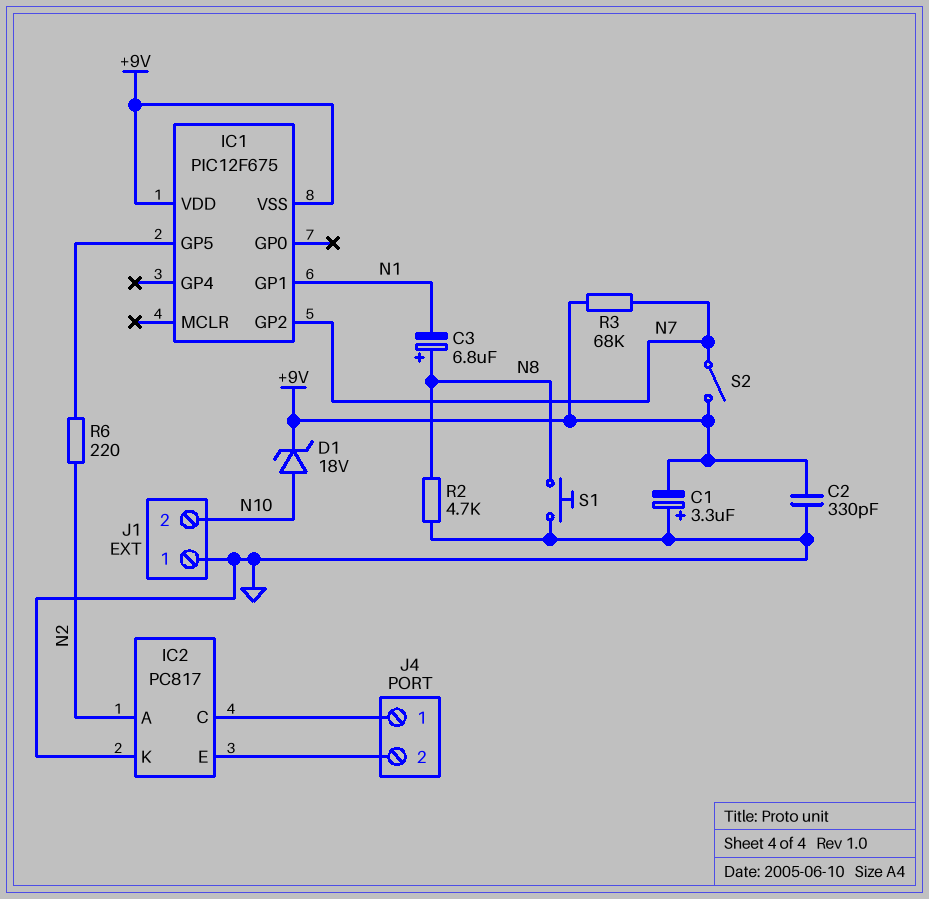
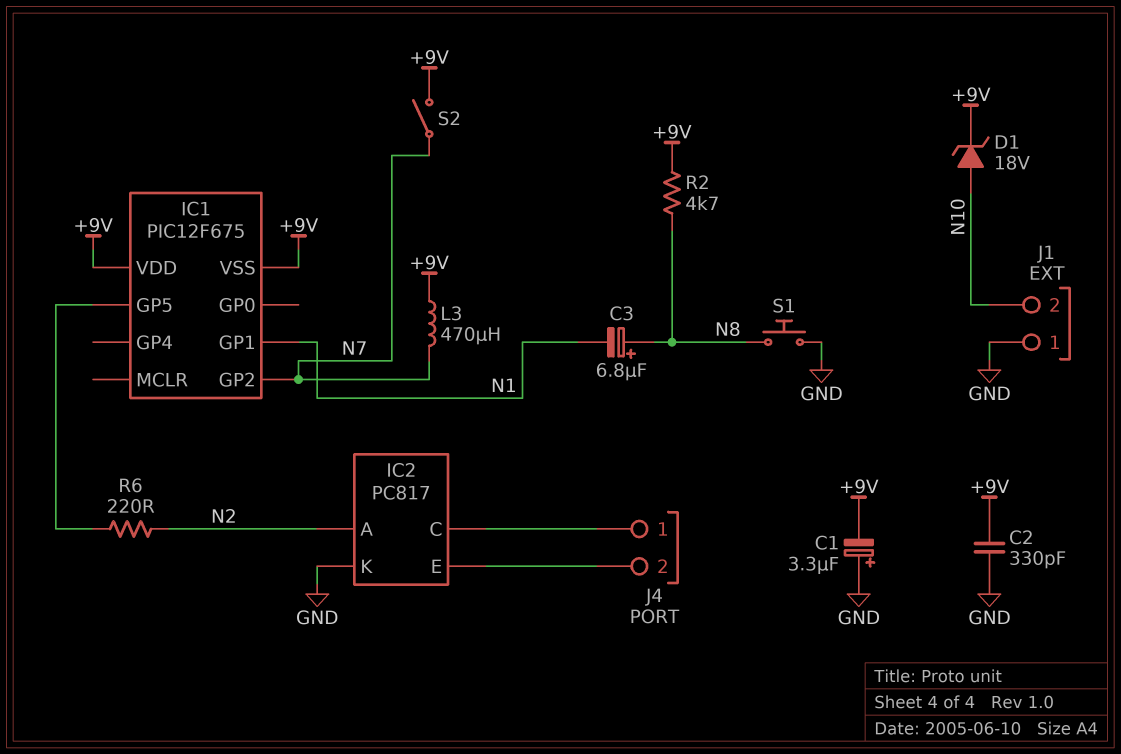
L3: none -> 470uH (+9V, N7)
R2: 4.7k (GND, N8) -> 4.7k (+9V, N8)
R3: 68k (+9V, N7) -> none

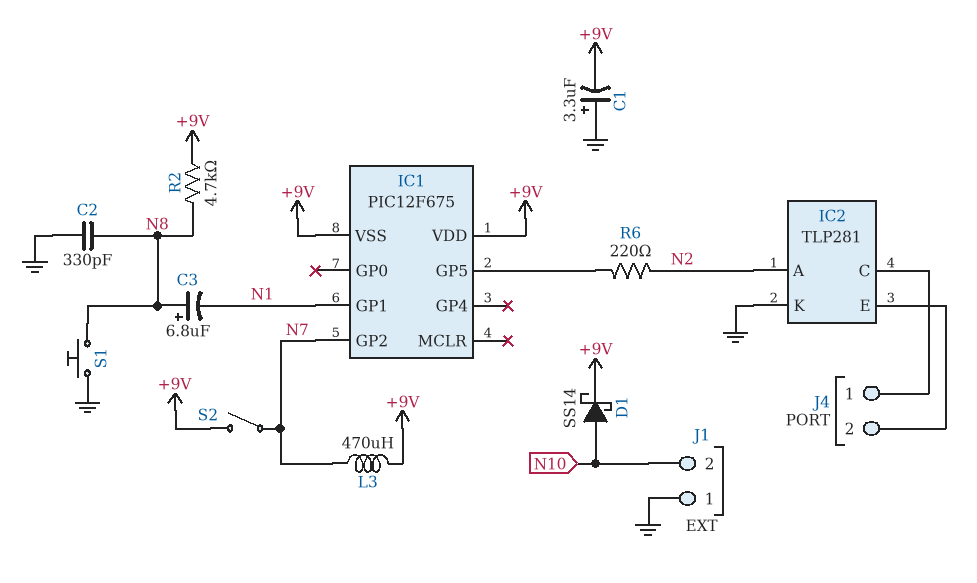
C2: 330pF (+9V, GND) -> 330pF (GND, N8)
D1: zener 18V (A N10, K +9V) -> schottky SS14 (A N10, K +9V)
IC2: PC817 -> TLP281

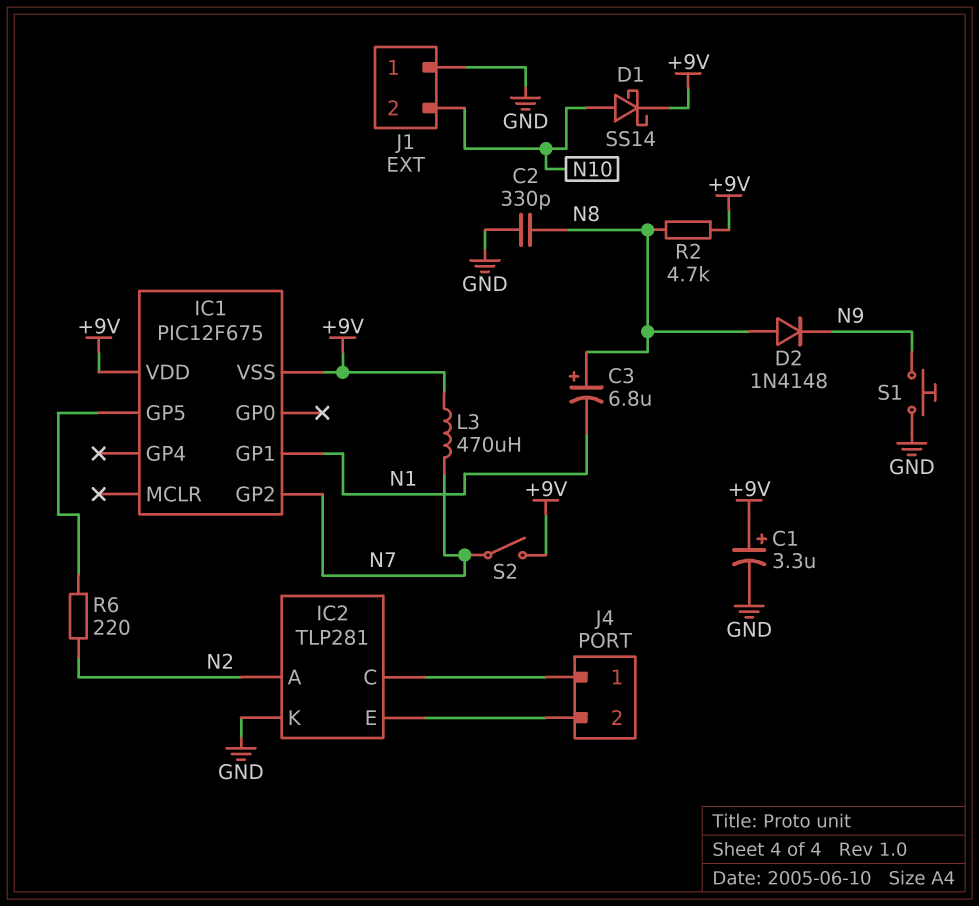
C1: 3.3uF (plus GND, minus +9V) -> 3.3uF (plus +9V, minus GND)
D2: none -> diode 1N4148 (A N8, K N9)
S1: button (GND, N8) -> button (GND, N9)

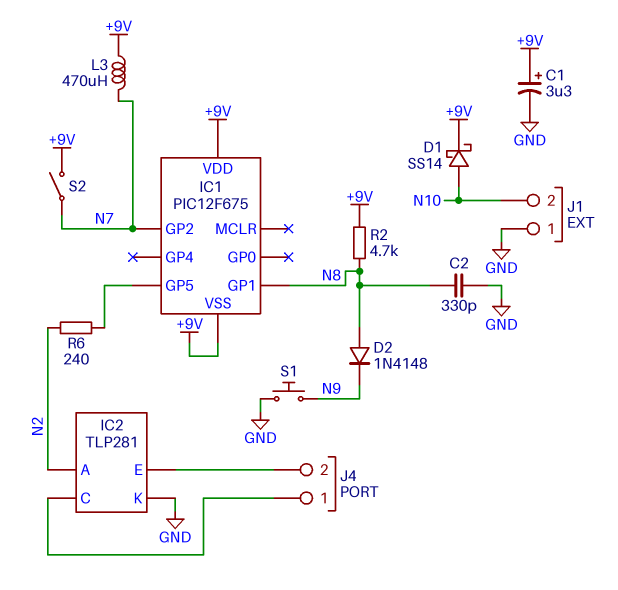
C3: 6.8uF (plus N8, minus N1) -> none
IC1 pin GP1: N1 -> N8
R6: 220 (IC1/GP5, N2) -> 240 (IC1/GP5, N2)

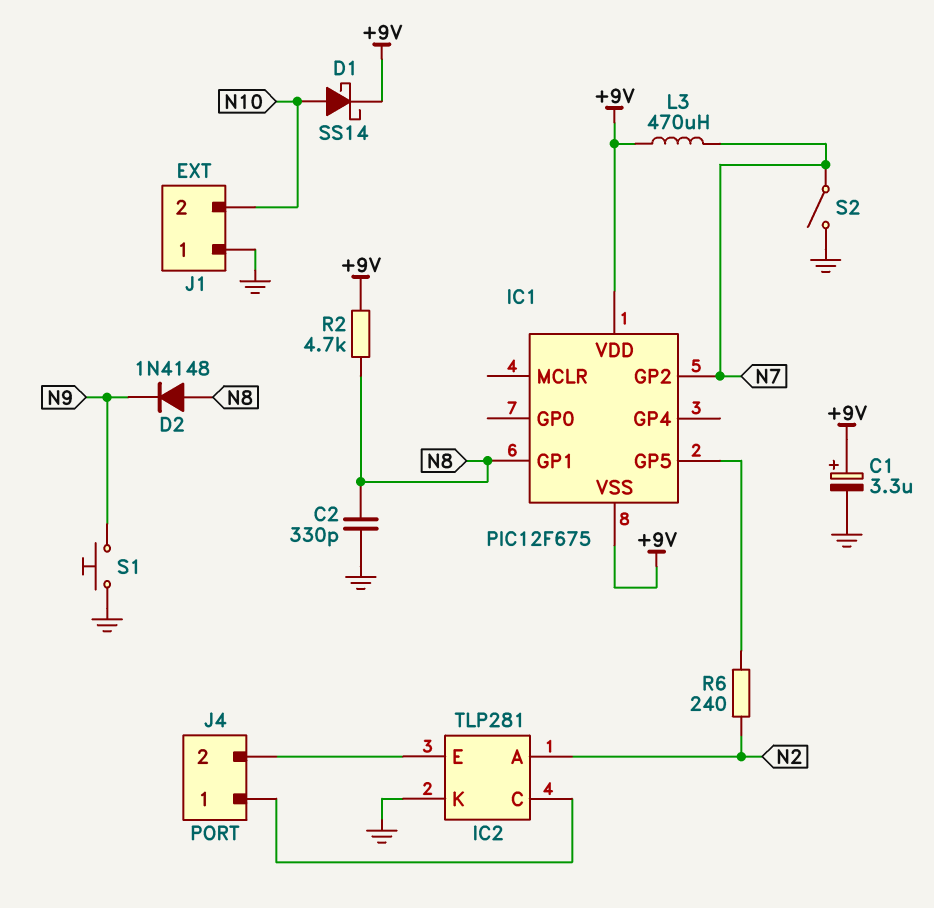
S2: switch (+9V, N7) -> switch (GND, N7)

